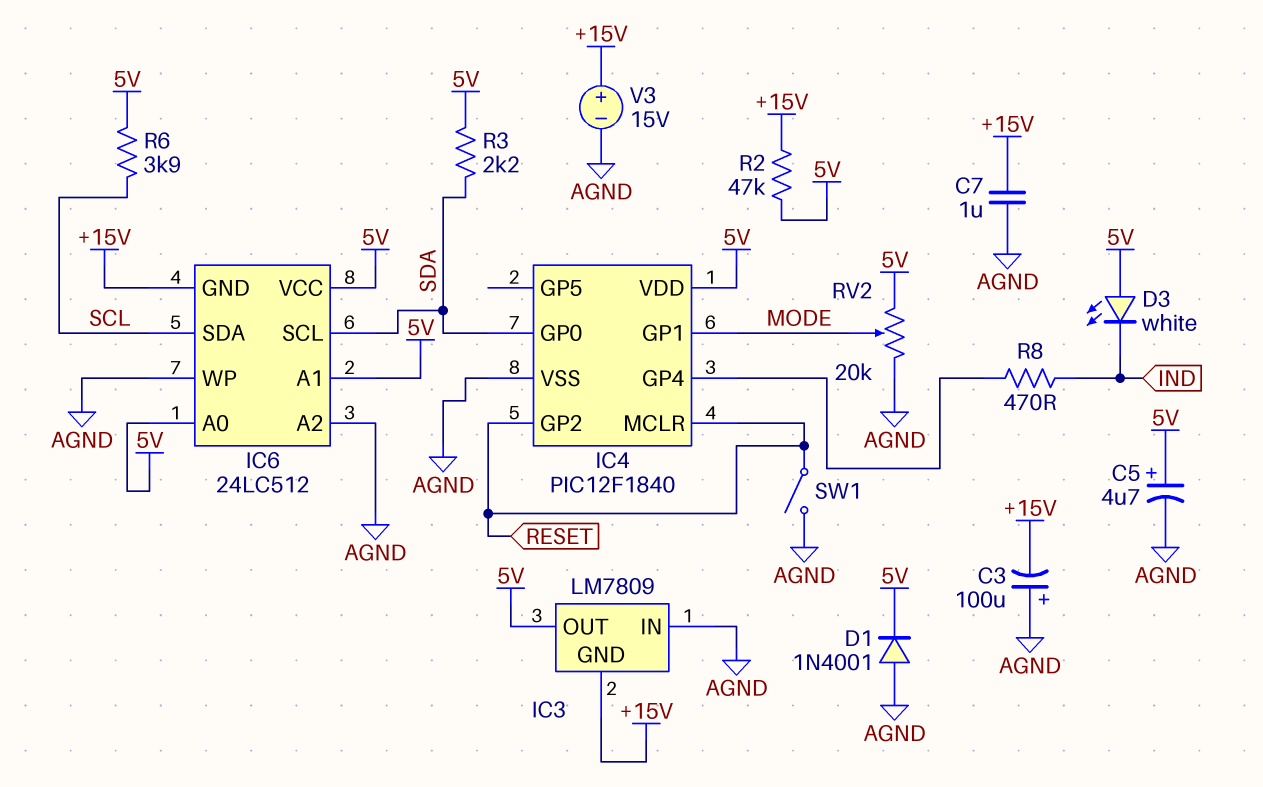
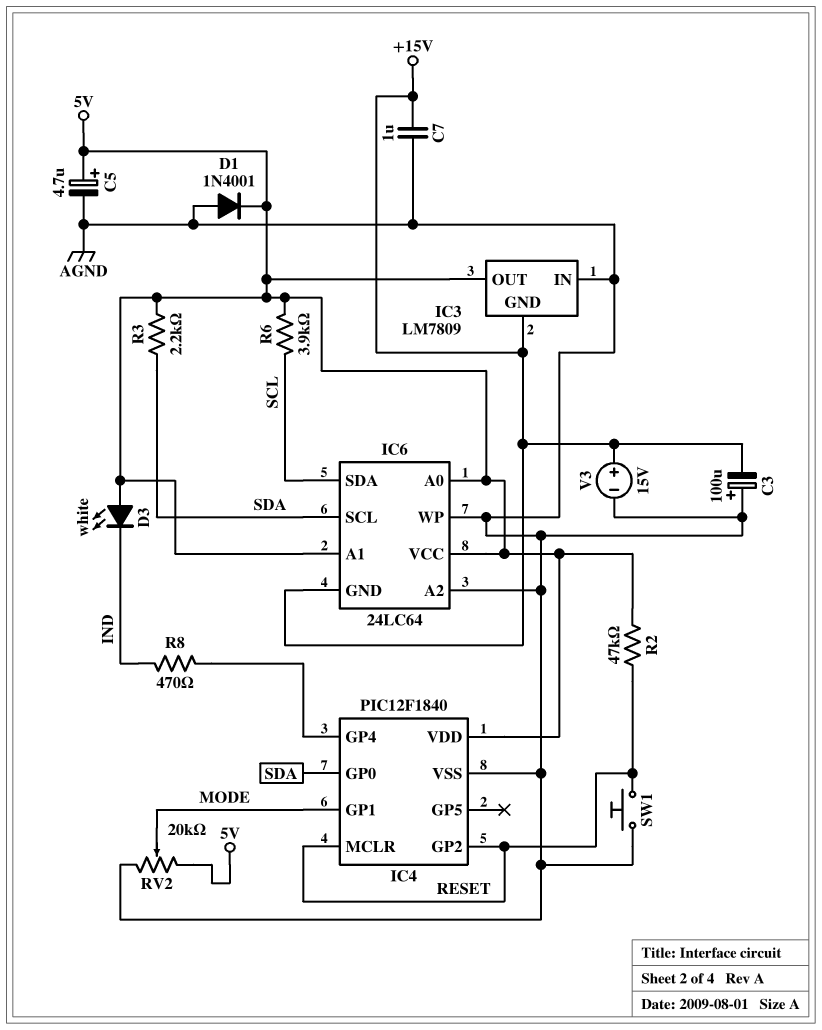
IC6: 24LC512 -> 24LC64
R2: 47k (+15V, 5V) -> 47k (5V, RESET)
SW1: switch (AGND, RESET) -> button (AGND, RESET)

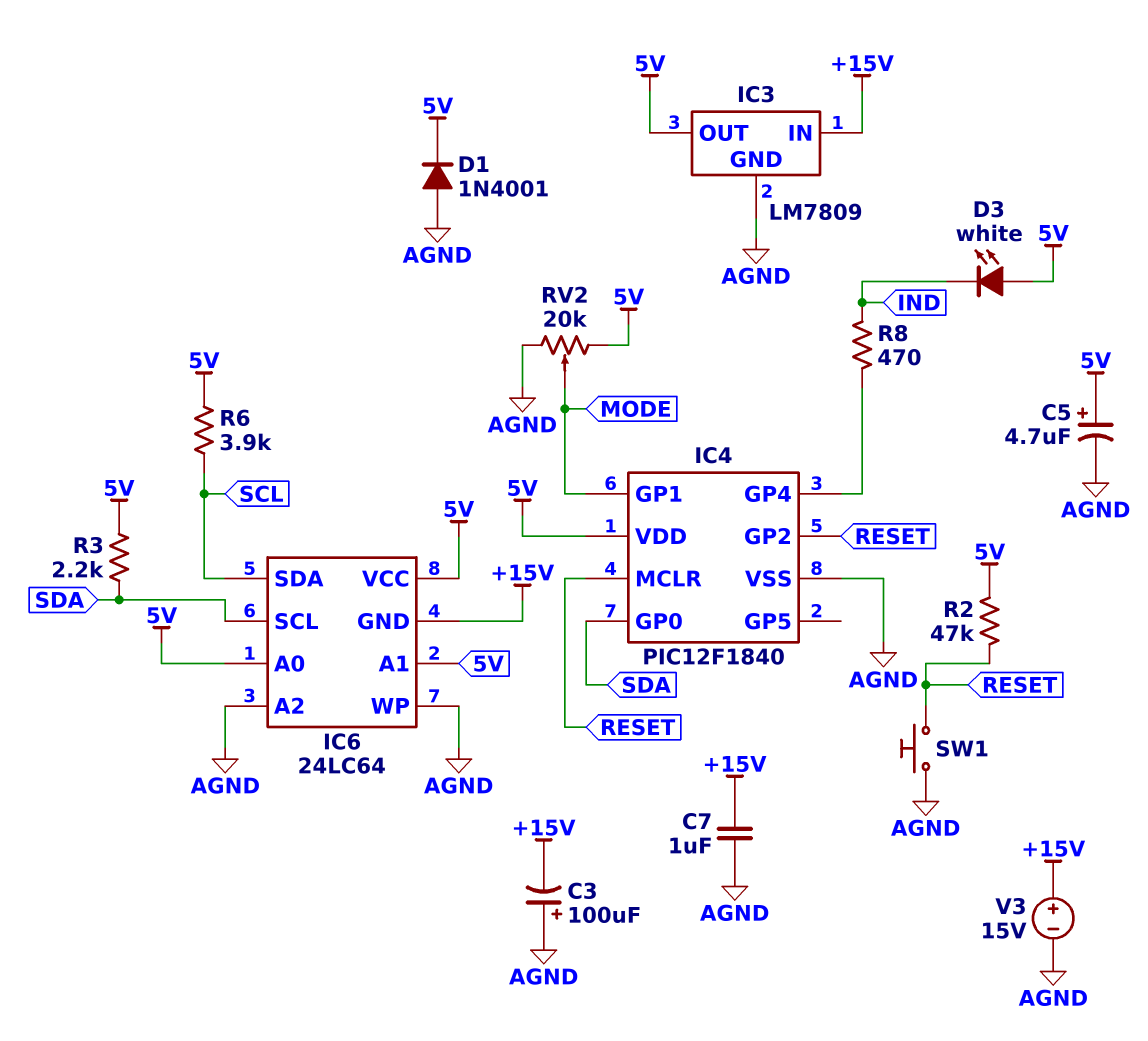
IC3 pin GND: +15V -> AGND
IC3 pin IN: AGND -> +15V

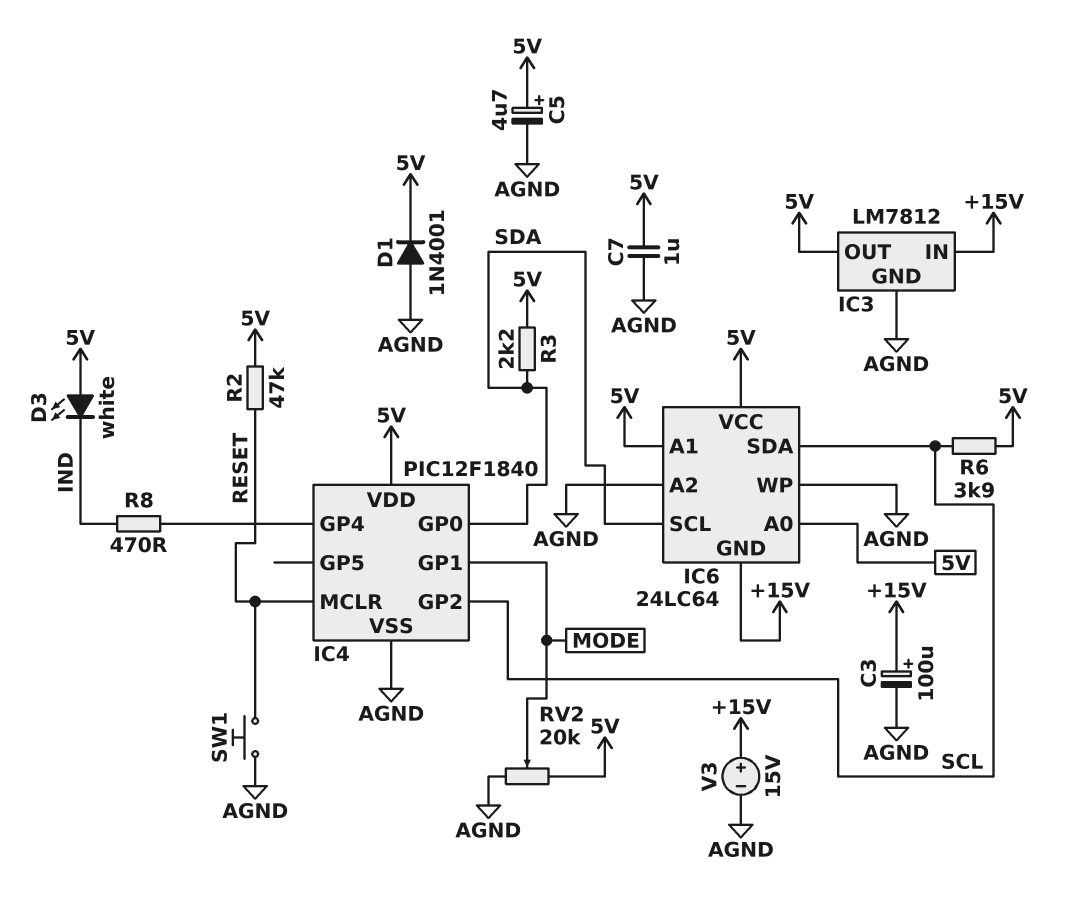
C3: 100uF (plus AGND, minus +15V) -> 100uF (plus +15V, minus AGND)
C7: 1uF (+15V, AGND) -> 1uF (5V, AGND)
IC3: LM7809 -> LM7812
IC4 pin GP2: RESET -> SCL

